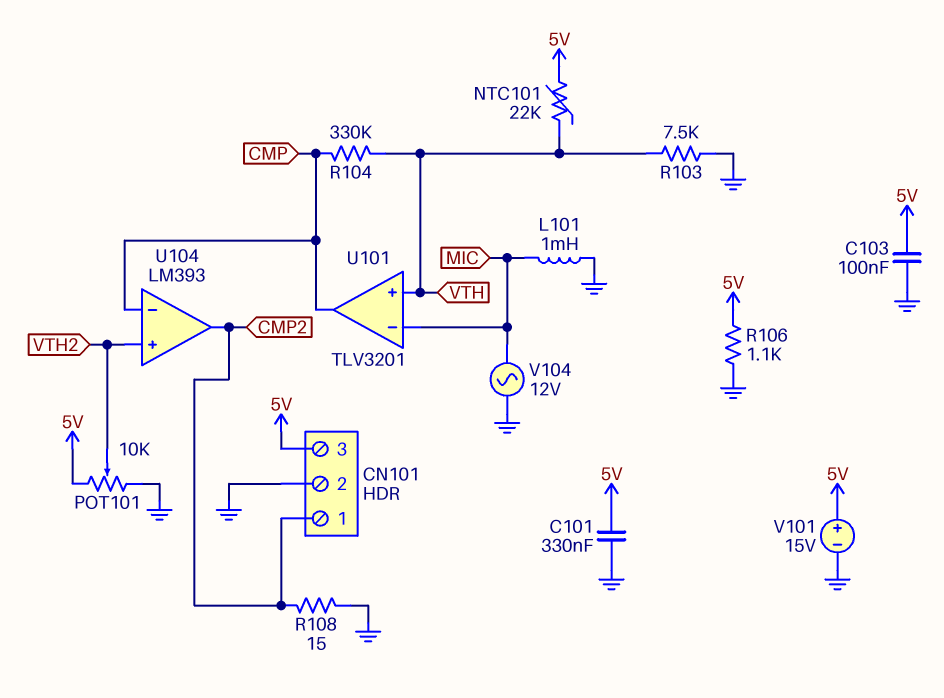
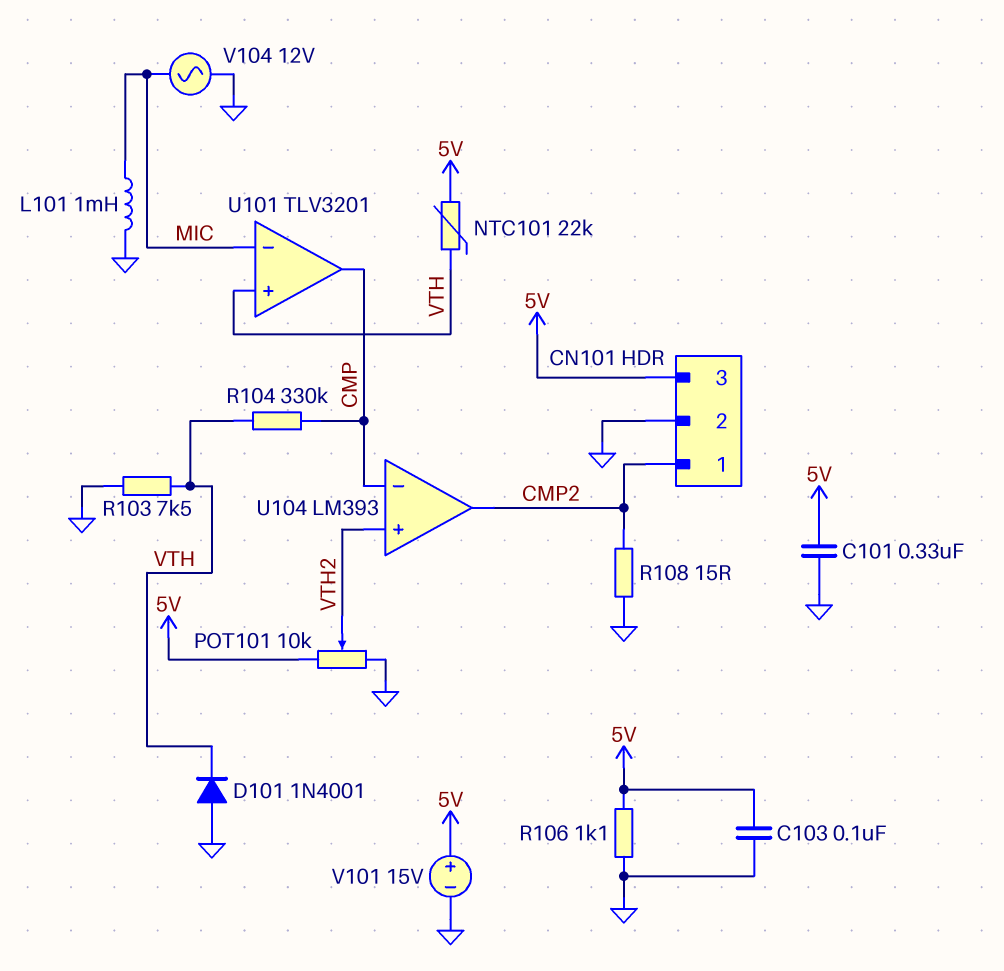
D101: none -> diode 1N4001 (A GND, K VTH)

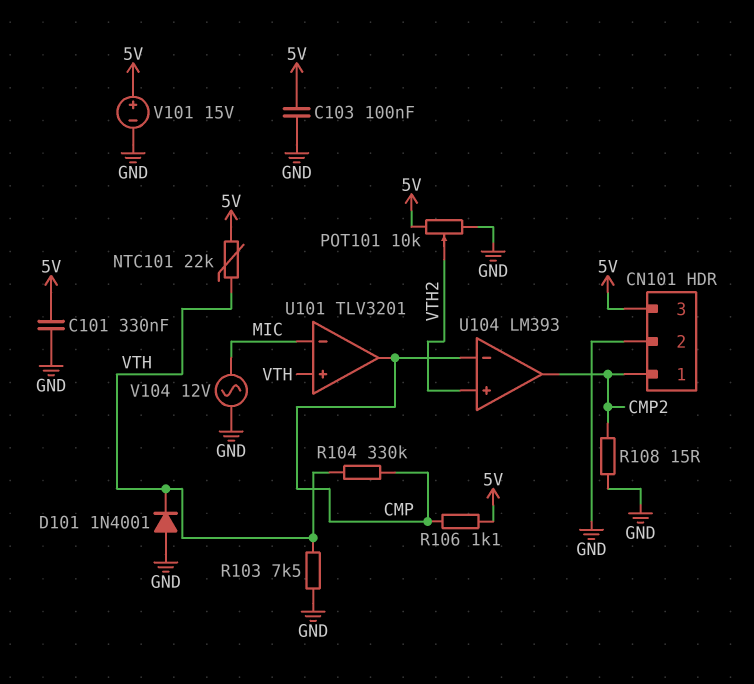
L101: 1mH (GND, MIC) -> none
R106: 1.1k (5V, GND) -> 1.1k (5V, CMP)

